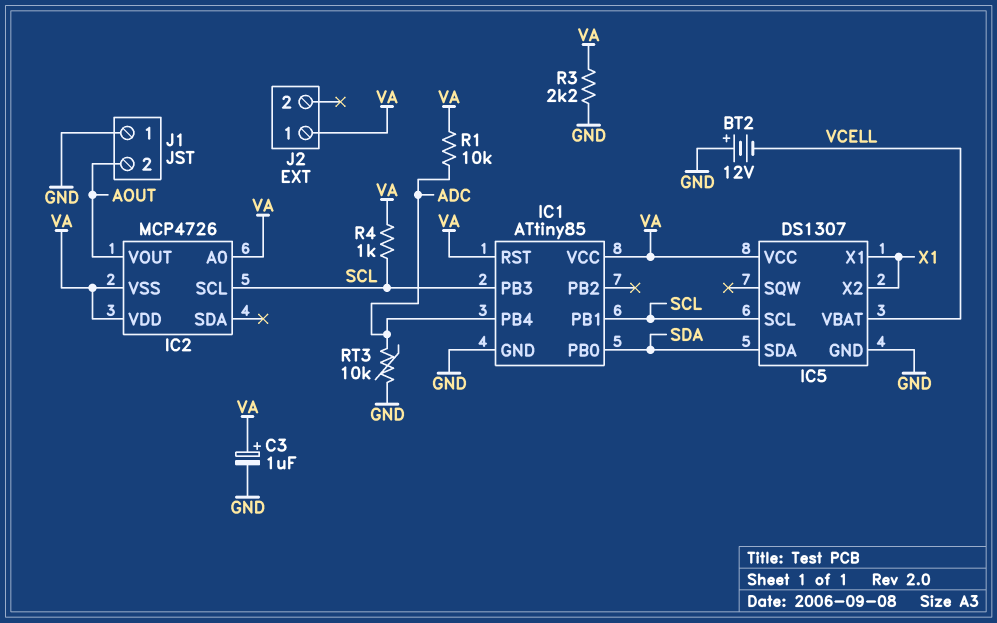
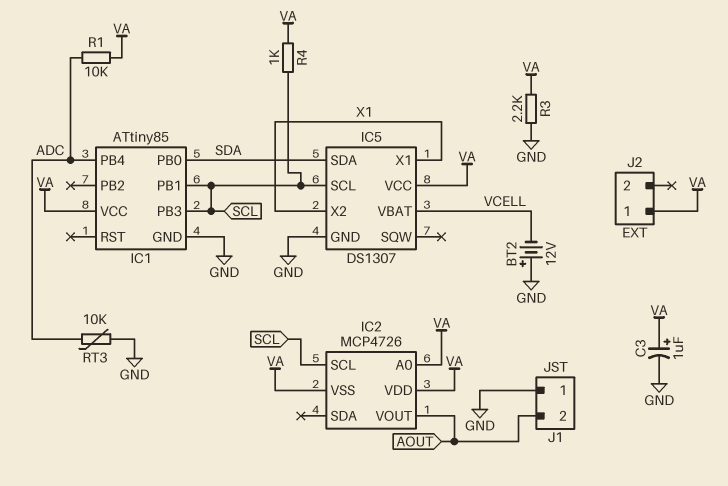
IC1 pin RST: VA -> none

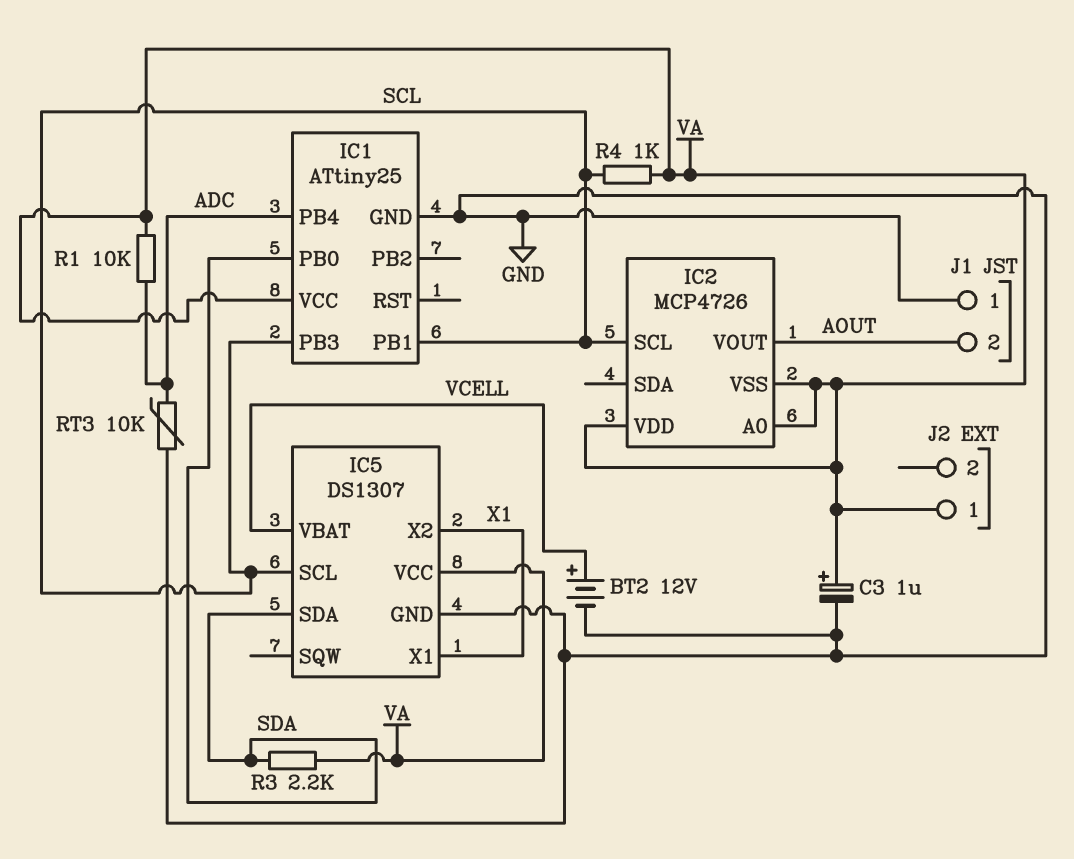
BT2: 12V (plus GND, minus VCELL) -> 12V (plus VCELL, minus GND)
IC1: ATtiny85 -> ATtiny25
R3: 2.2k (GND, VA) -> 2.2k (SDA, VA)

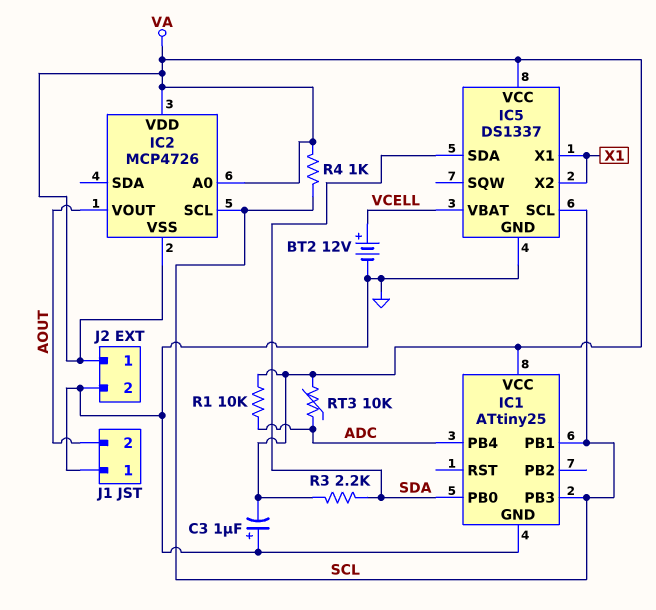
C3: 1uF (plus VA, minus GND) -> 1uF (plus GND, minus VA)
IC5: DS1307 -> DS1337
J2 pin 2: none -> GND
RT3: 10k (ADC, GND) -> 10k (ADC, VA)

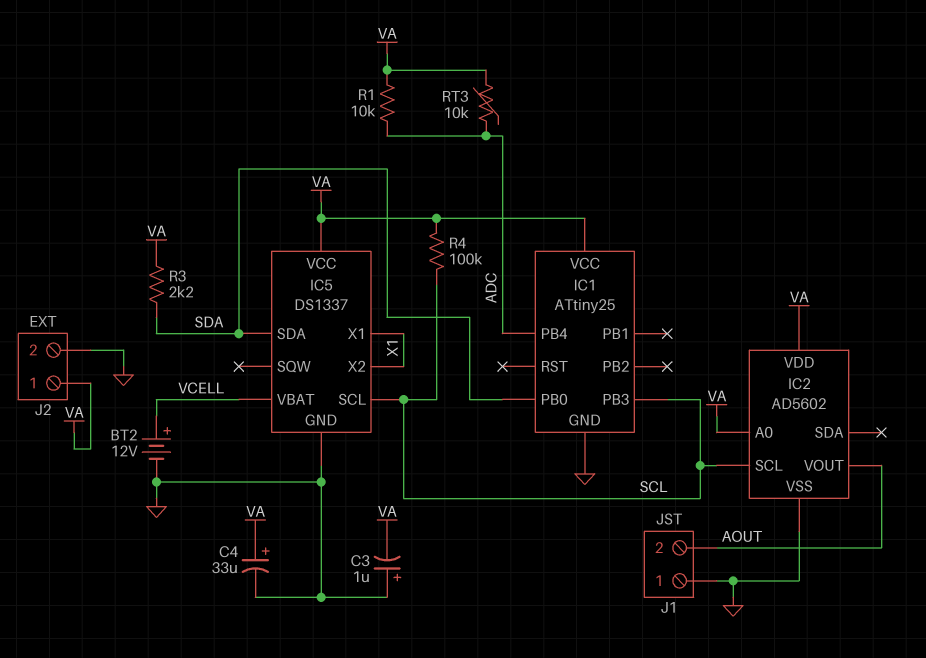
C4: none -> 33uF (plus VA, minus GND)
IC1 pin PB1: SCL -> none
IC2: MCP4726 -> AD5602
IC2 pin VSS: VA -> GND
R4: 1k (SCL, VA) -> 100k (SCL, VA)

